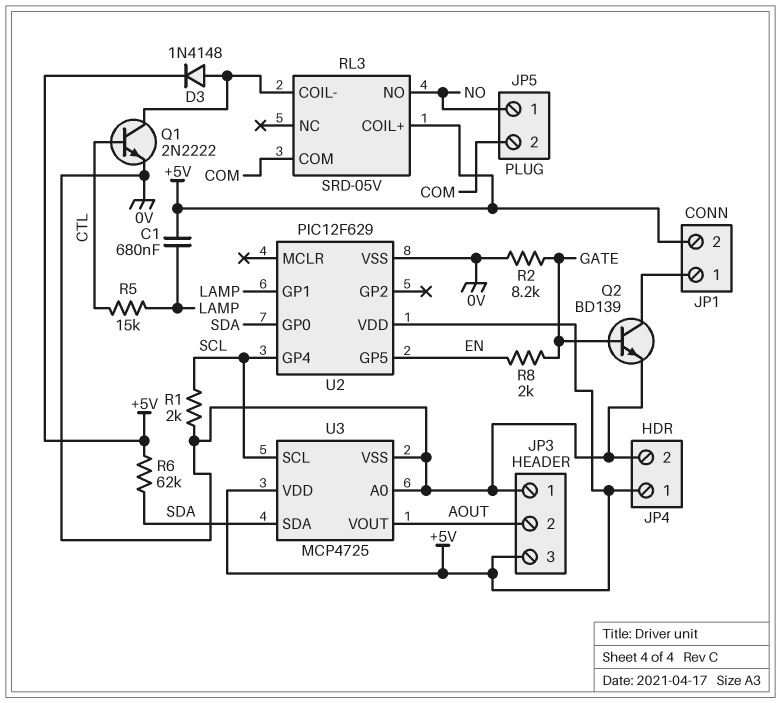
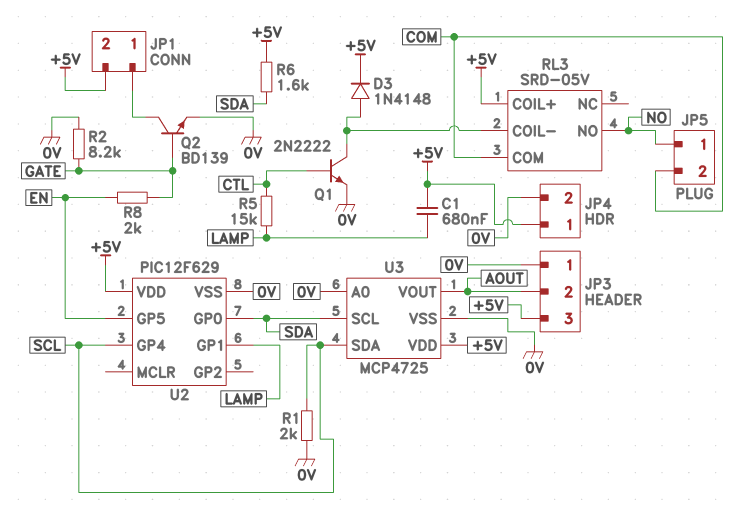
R6: 62k (+5V, SDA) -> 1.6k (+5V, SDA)
U3 pin SCL: SCL -> SDA
U3 pin SDA: SDA -> SCL

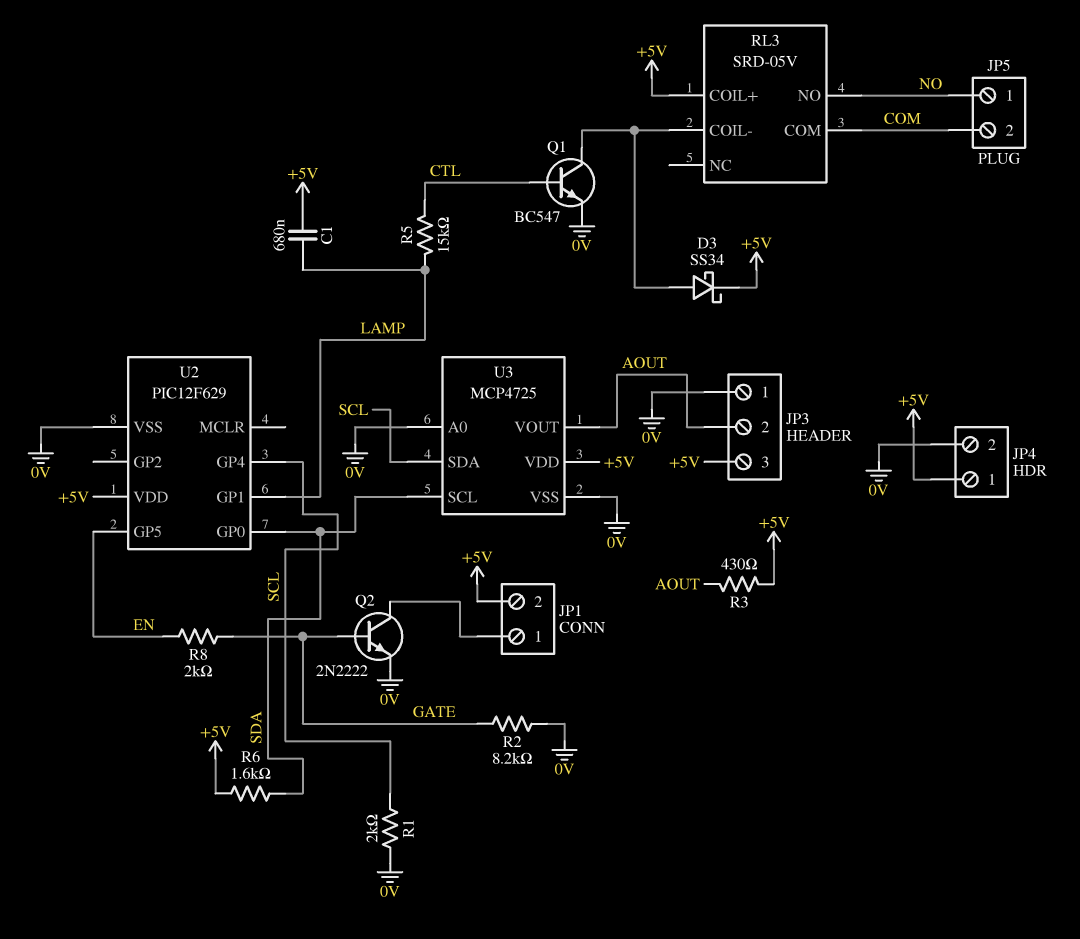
D3: diode 1N4148 (A RL3/COIL-, K +5V) -> schottky SS34 (A RL3/COIL-, K +5V)
Q1: NPN 2N2222 (B CTL, C RL3/COIL-, E 0V) -> NPN BC547 (B CTL, C RL3/COIL-, E 0V)
Q2: NPN BD139 (B GATE, C JP1/1, E 0V) -> NPN 2N2222 (B GATE, C JP1/1, E 0V)
R3: none -> 430 (+5V, AOUT)

